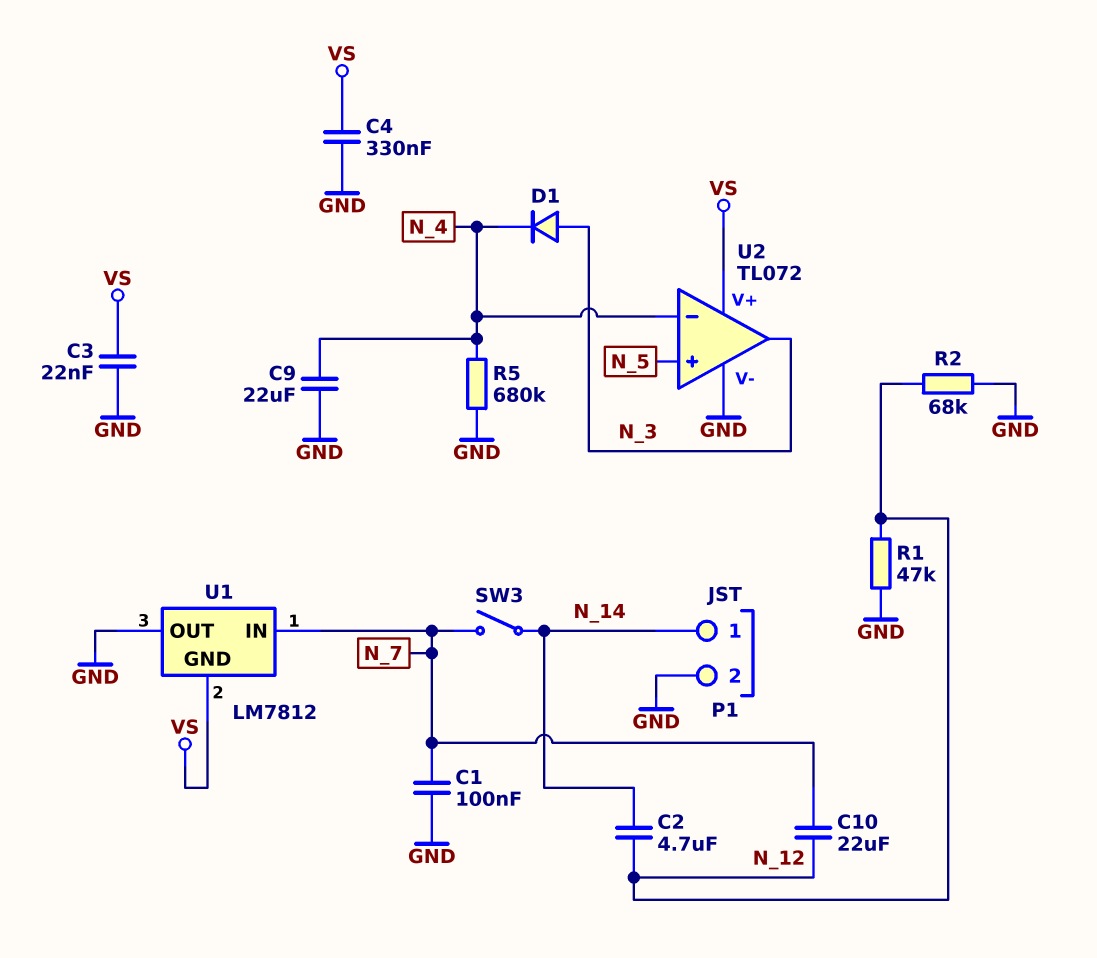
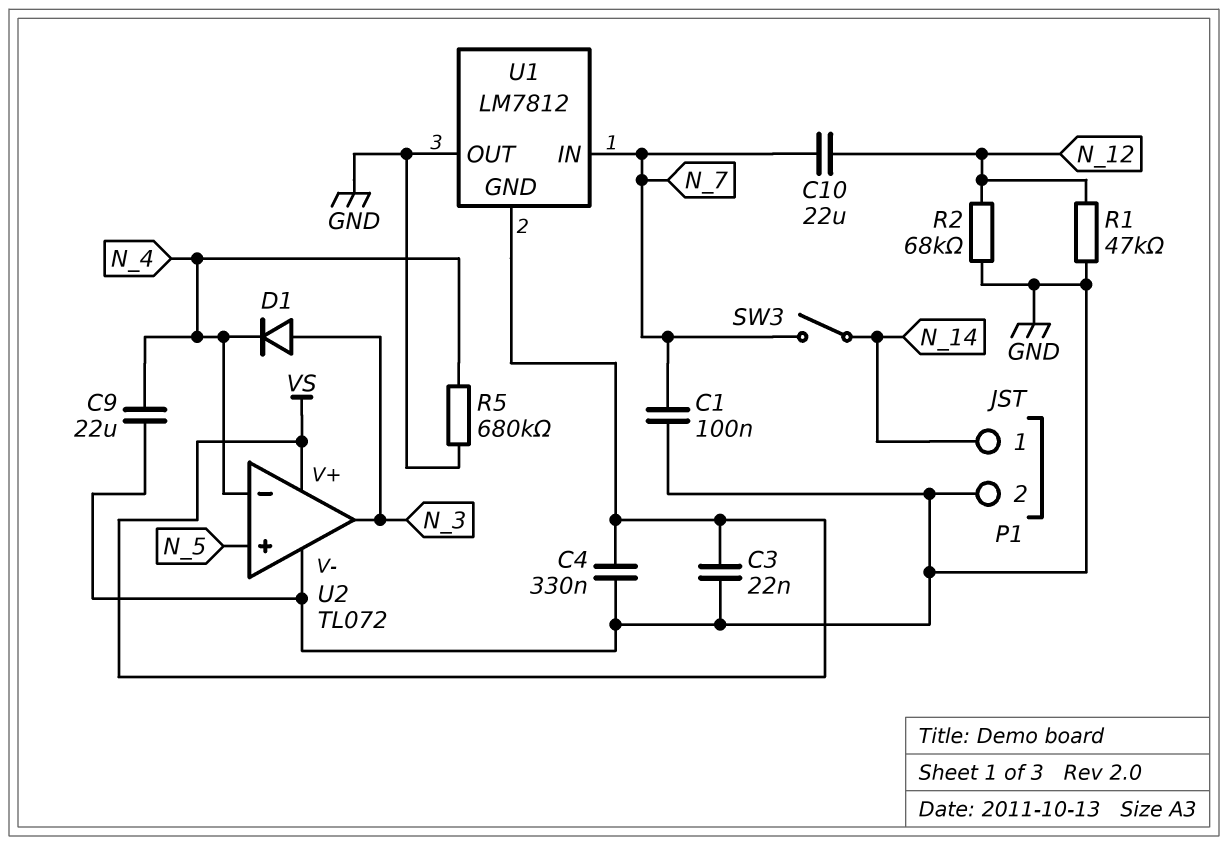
C2: 4.7uF (N_12, N_14) -> none

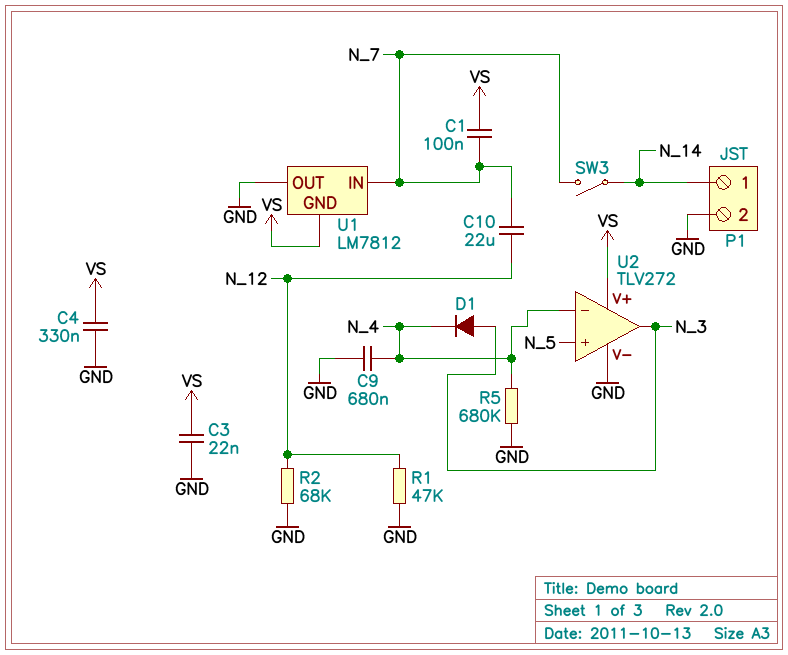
C1: 100nF (GND, N_7) -> 100nF (N_7, VS)
C9: 22uF (GND, N_4) -> 680nF (GND, N_4)
U2: TL072 -> TLV272

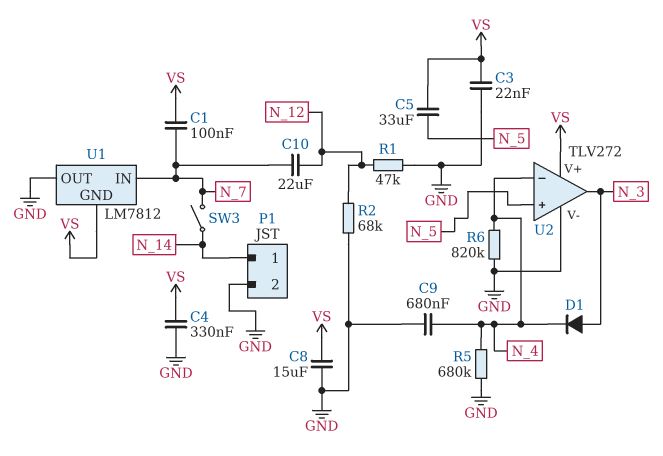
C5: none -> 33uF (N_5, VS)
C8: none -> 15uF (GND, VS)
R6: none -> 820k (GND, N_4)

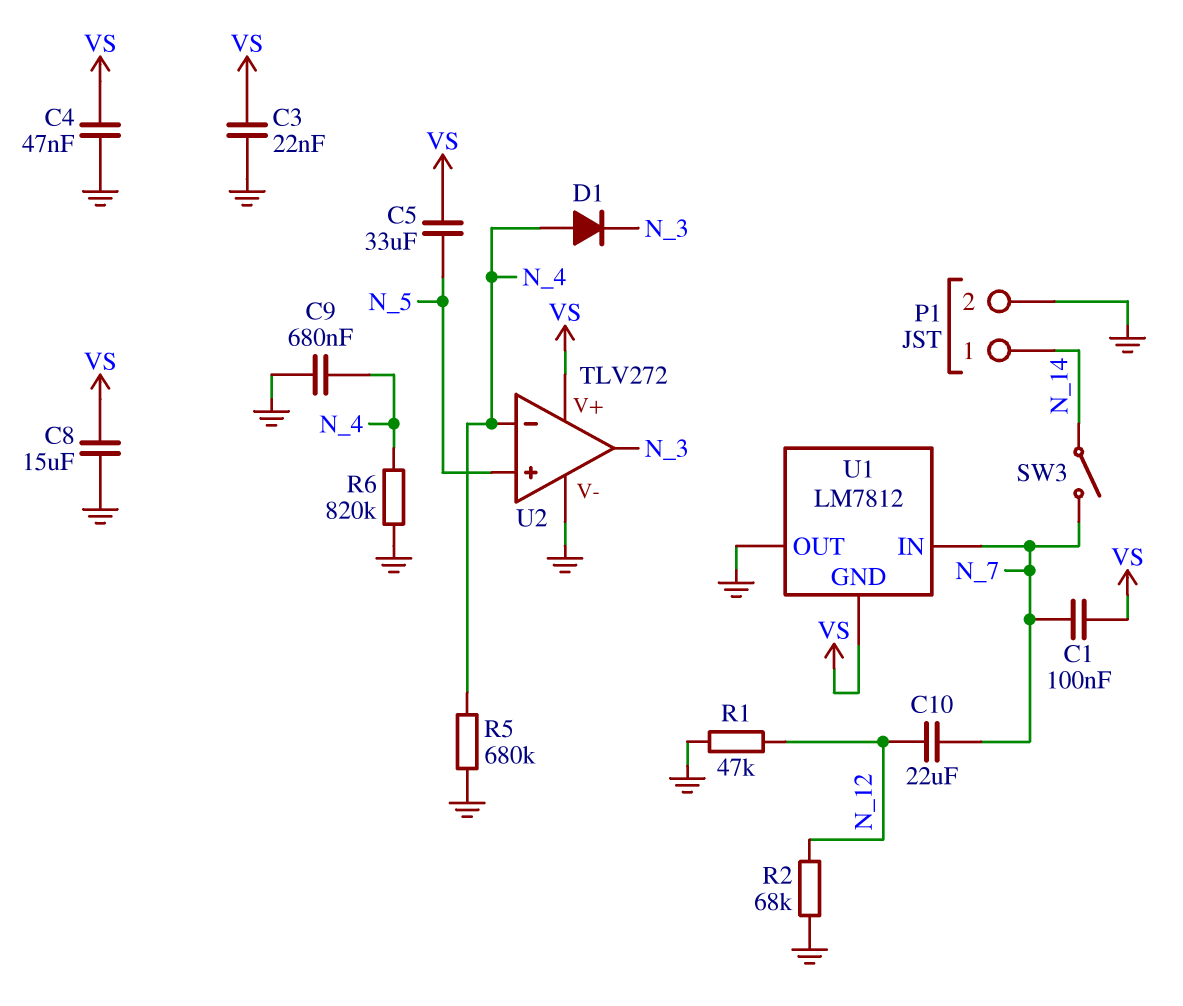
C4: 330nF (GND, VS) -> 47nF (GND, VS)
D1: diode (A N_3, K N_4) -> diode (A N_4, K N_3)

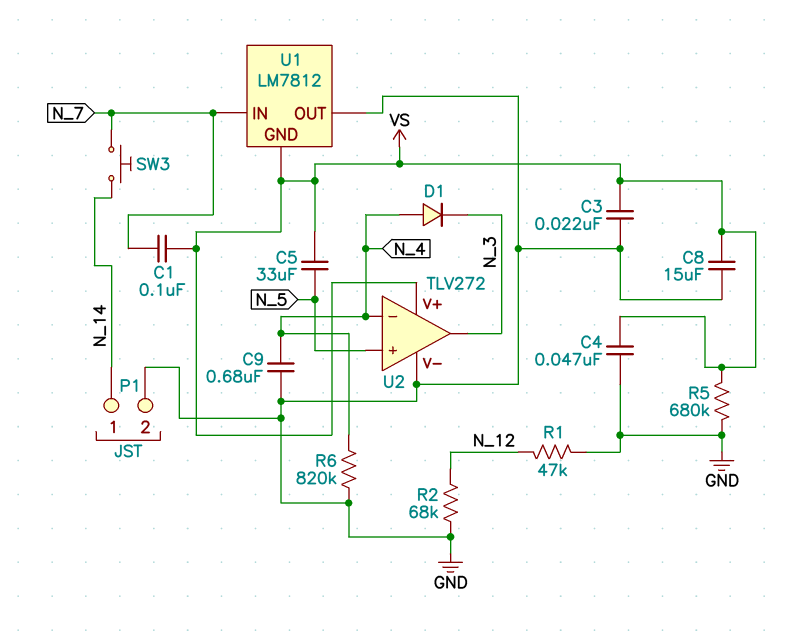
C10: 22uF (N_7, N_12) -> none
R5: 680k (GND, N_4) -> 680k (GND, VS)
SW3: switch (N_7, N_14) -> button (N_7, N_14)

